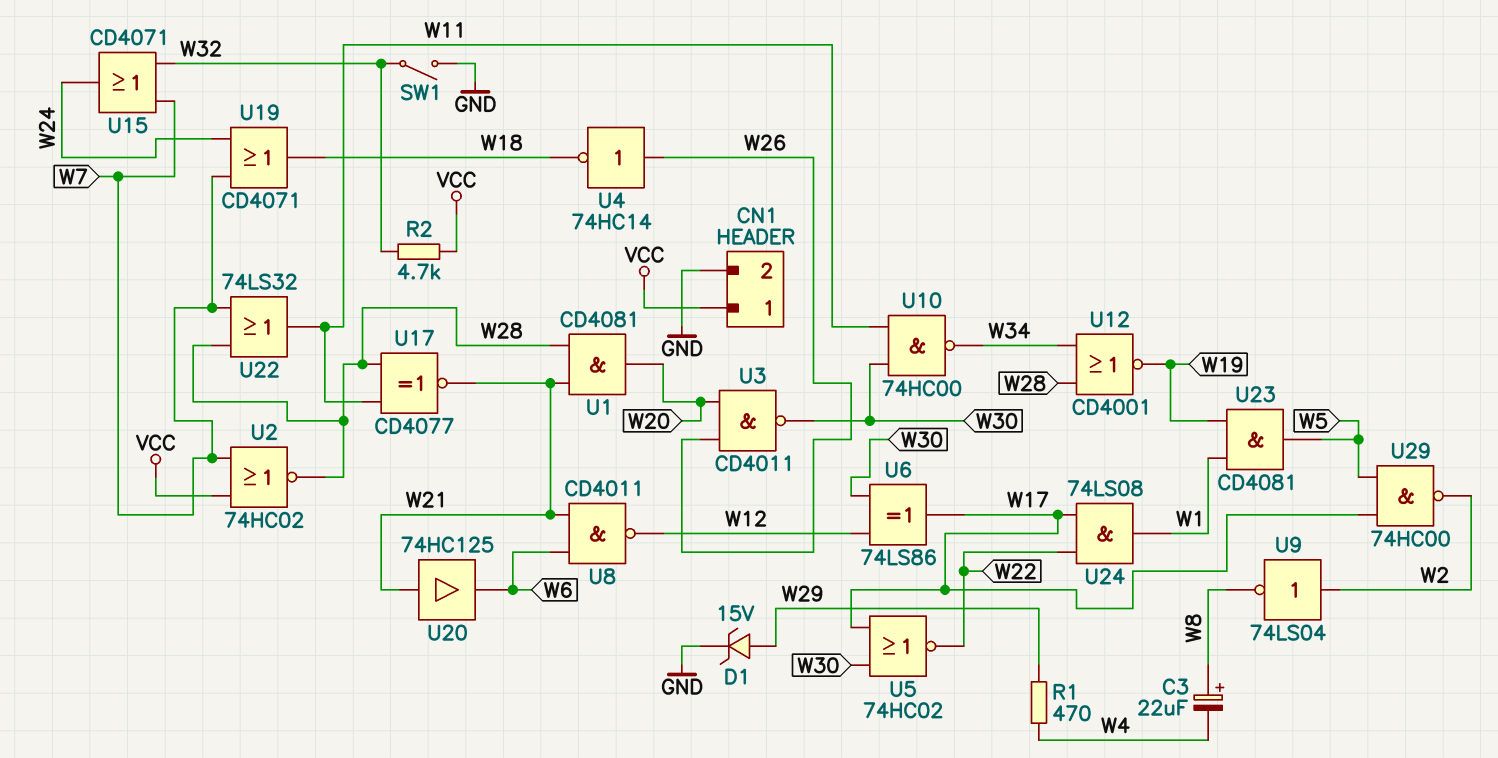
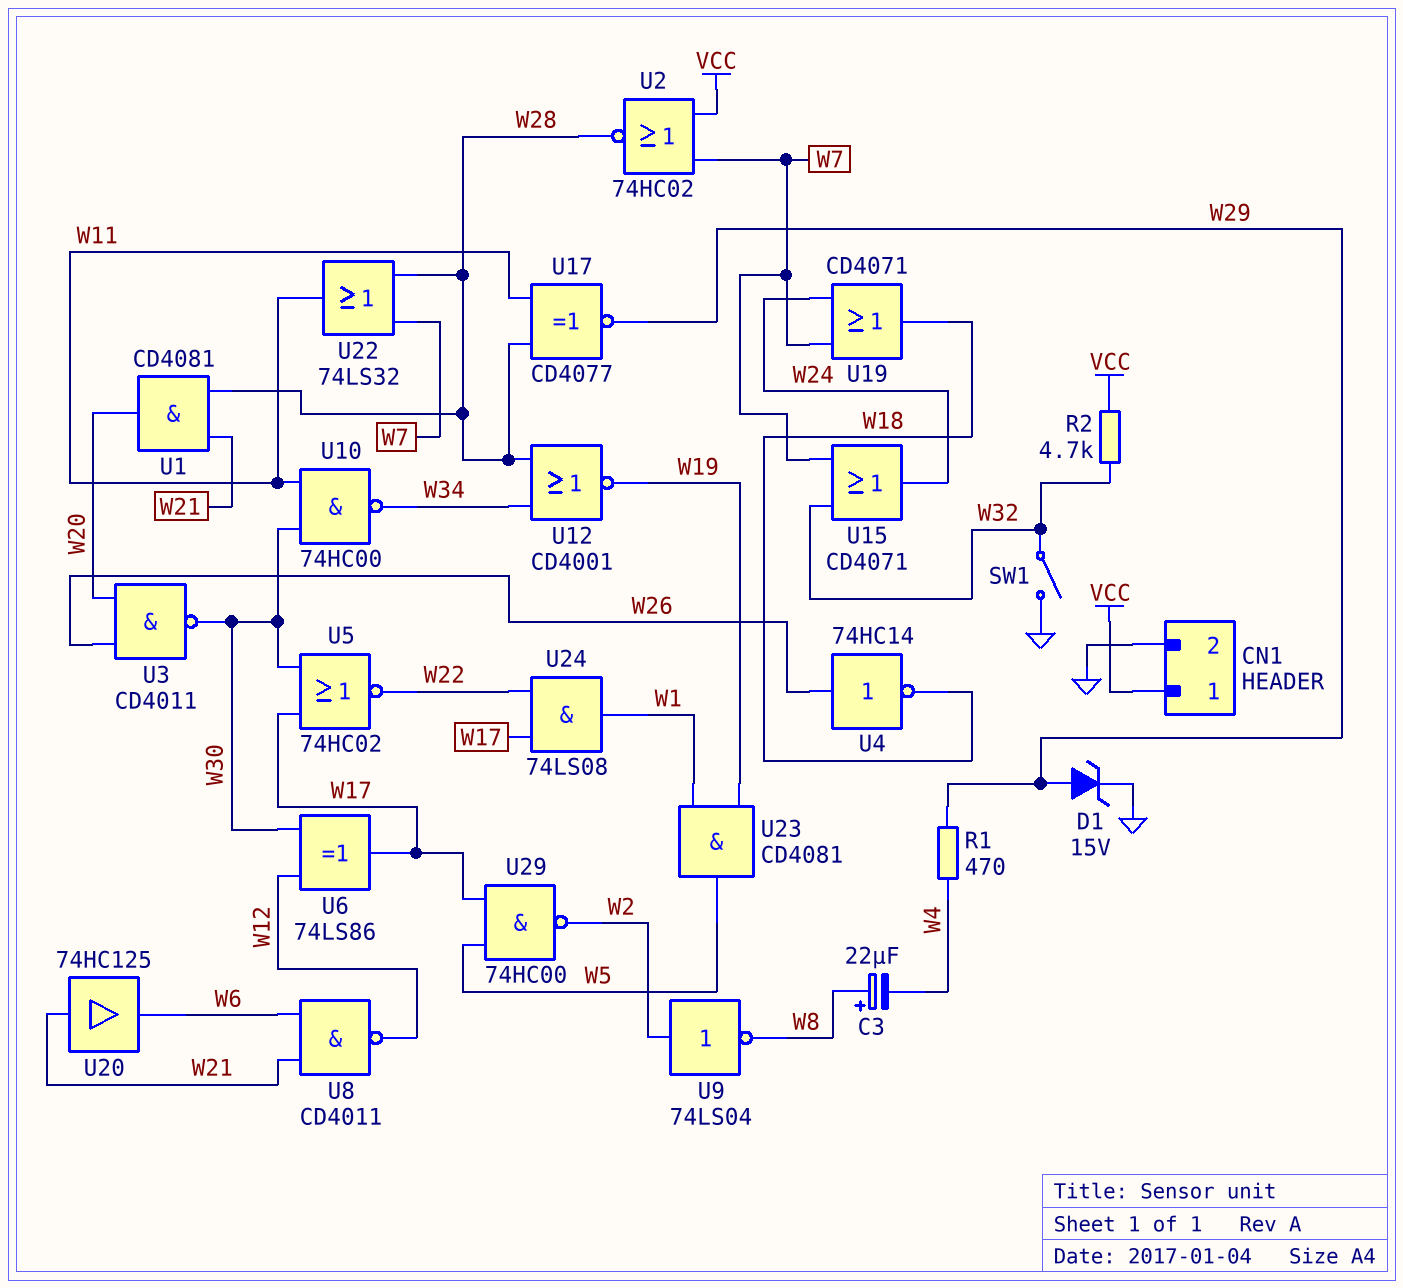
U17: XNOR CD4077 (in W11, in W28, out W21) -> XNOR CD4077 (in W11, in W28, out W29)

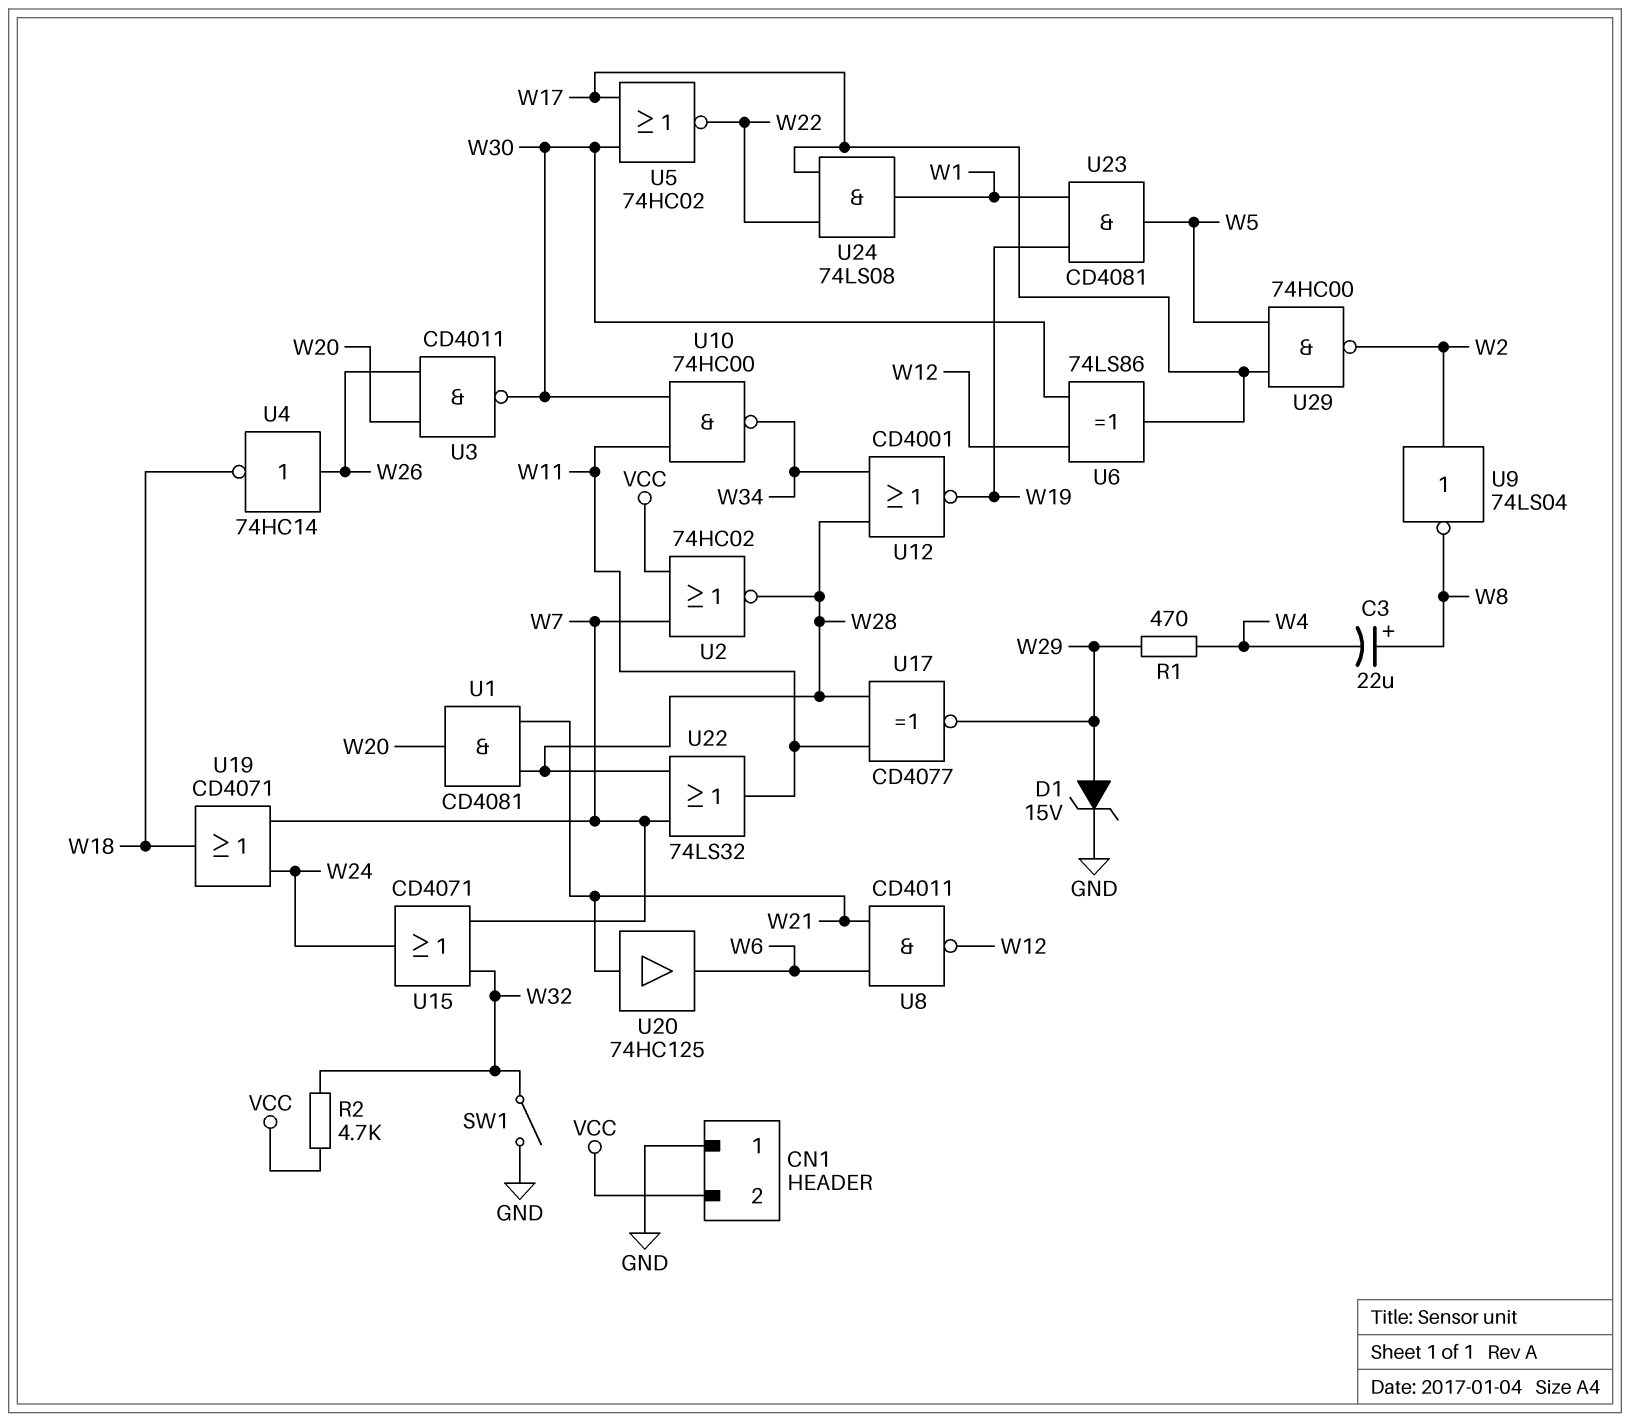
CN1 pin 1: VCC -> GND
CN1 pin 2: GND -> VCC

